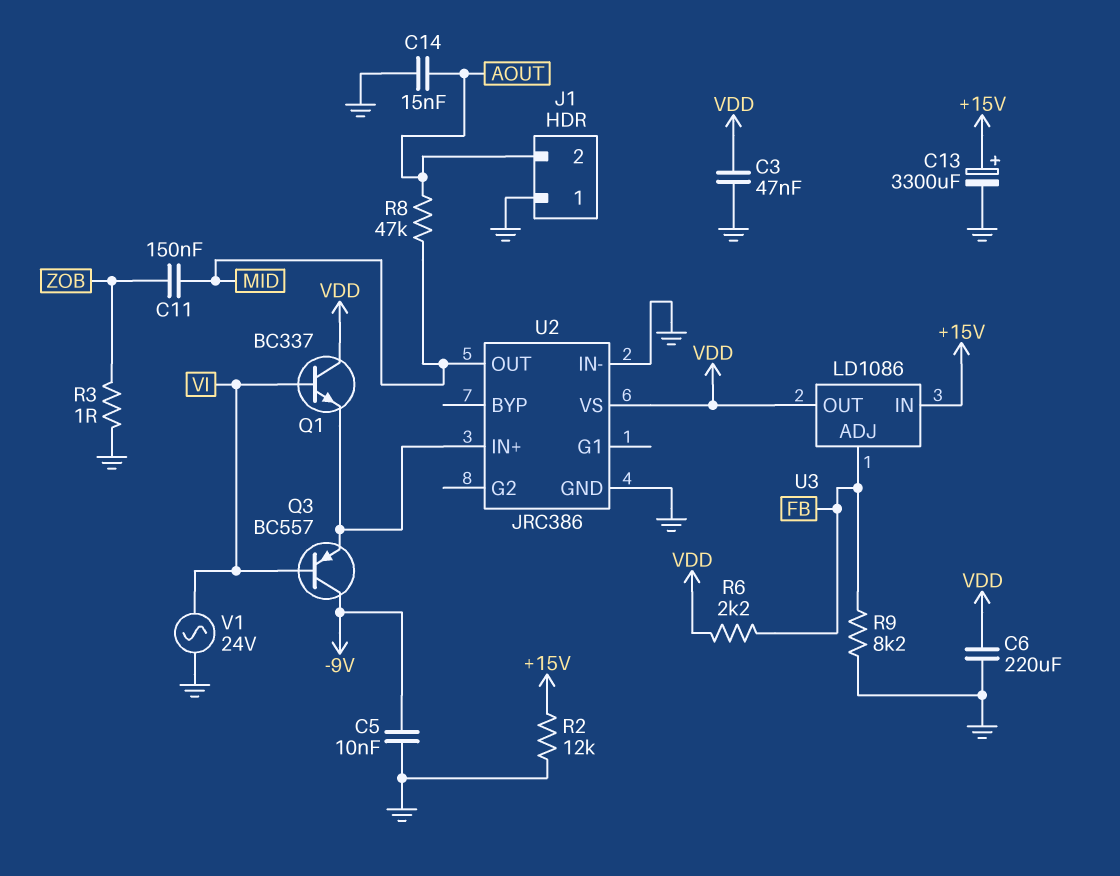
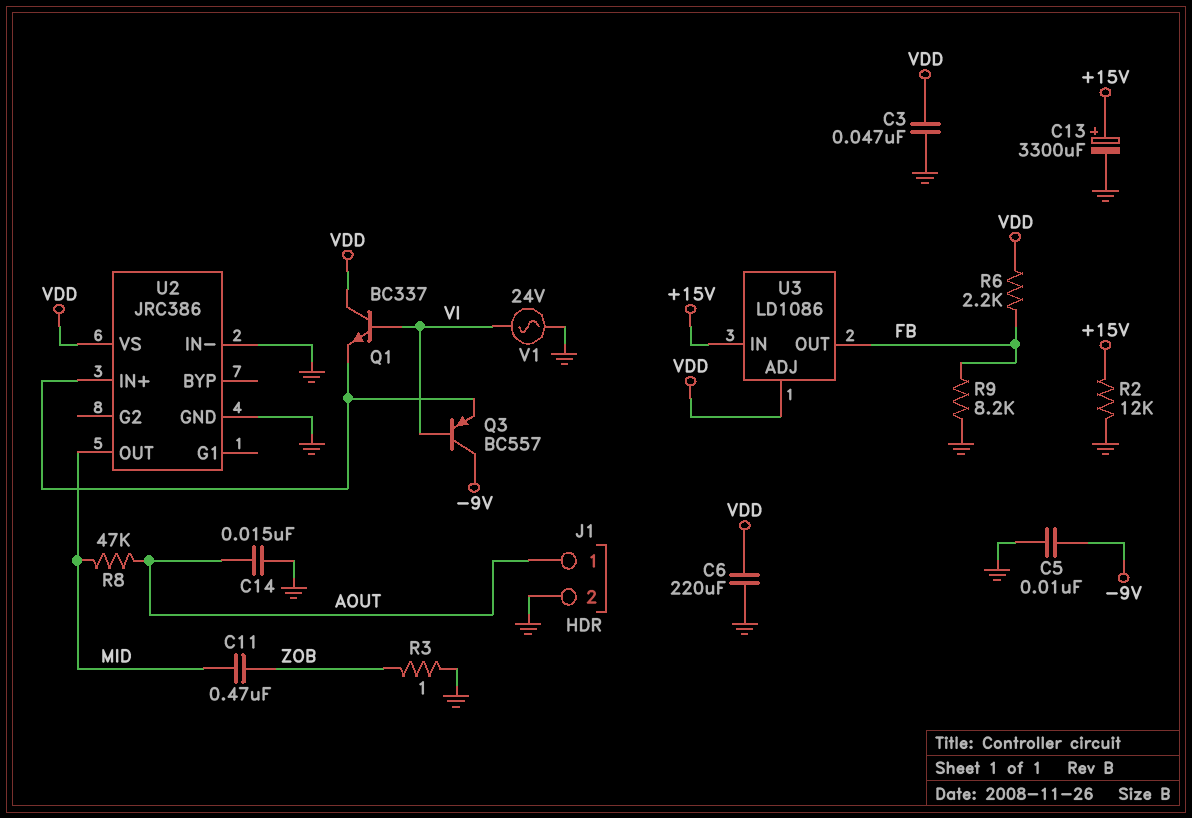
C11: 150nF (MID, ZOB) -> 470nF (MID, ZOB)
J1 pin 1: GND -> AOUT
J1 pin 2: AOUT -> GND
U3 pin ADJ: FB -> VDD
U3 pin OUT: VDD -> FB

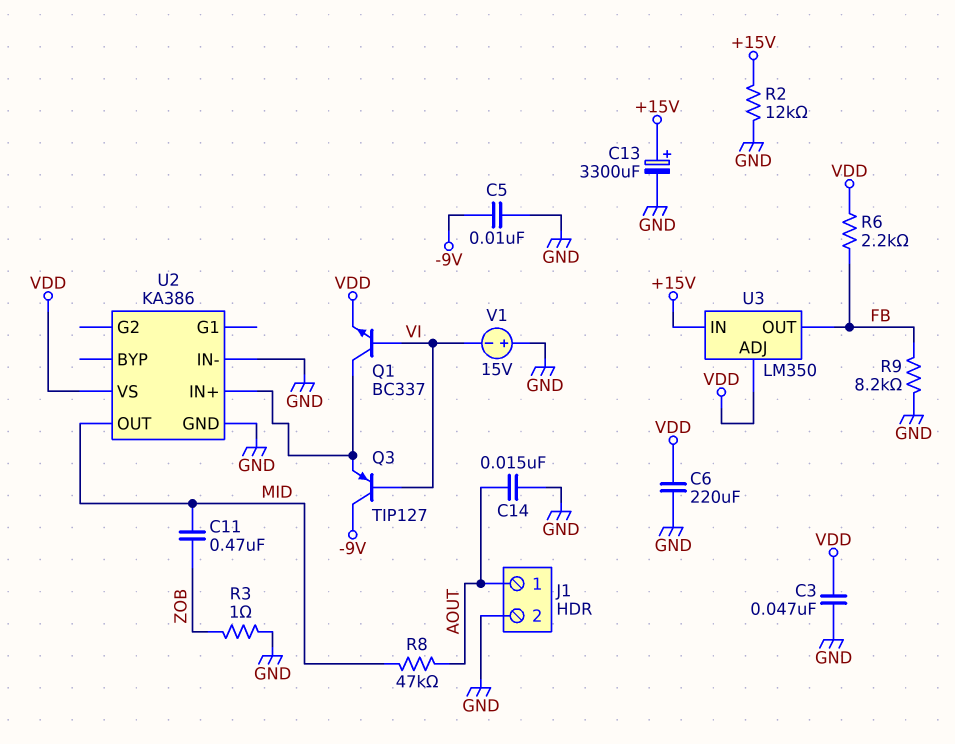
Q1: NPN BC337 (B VI, C VDD, E U2/IN+) -> NPN BC337 (B VI, C U2/IN+, E VDD)
Q3: PNP BC557 (B VI, C -9V, E U2/IN+) -> PNP TIP127 (B VI, C -9V, E U2/IN+)
U2: JRC386 -> KA386
U3: LD1086 -> LM350
V1: AC 24V (GND, VI) -> 15V (plus GND, minus VI)

